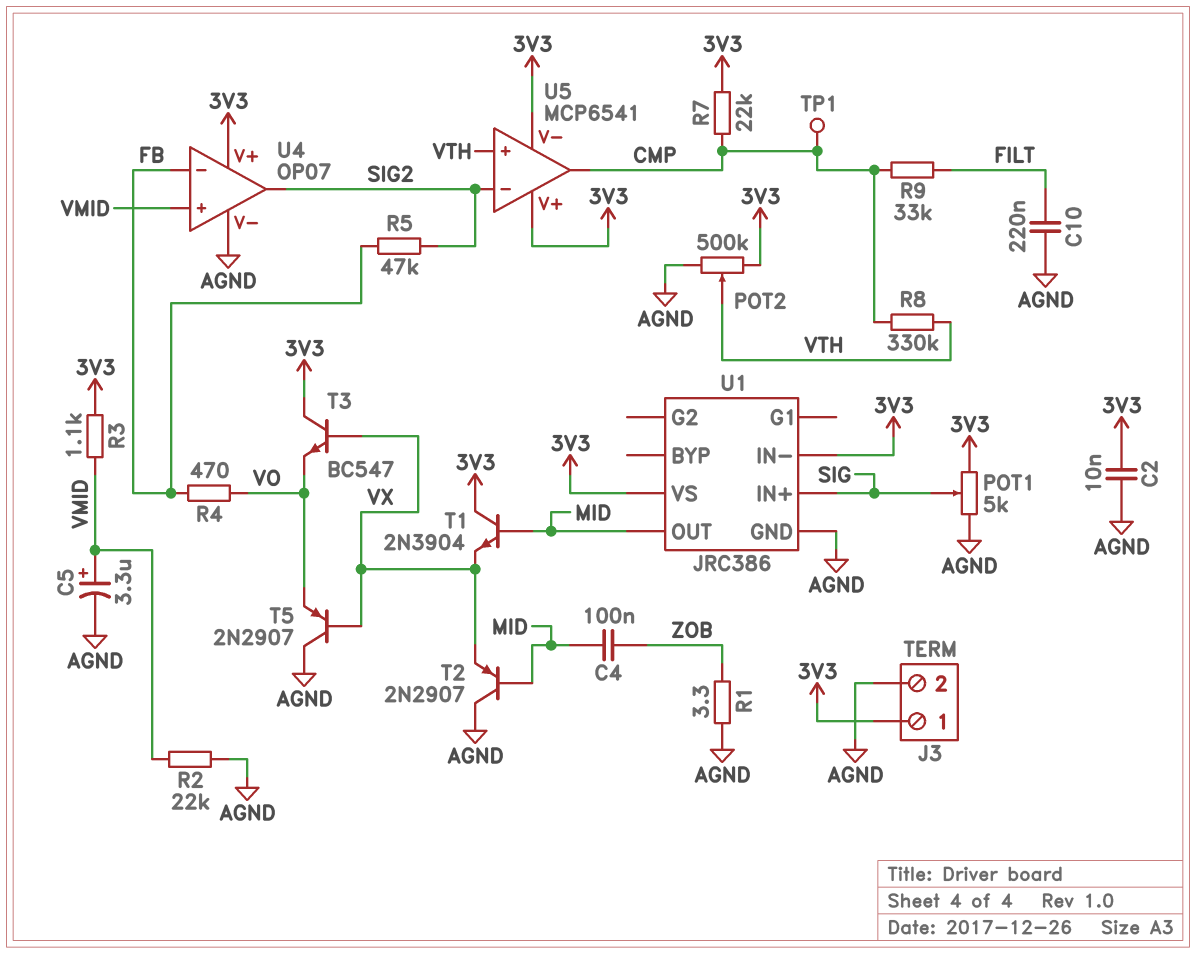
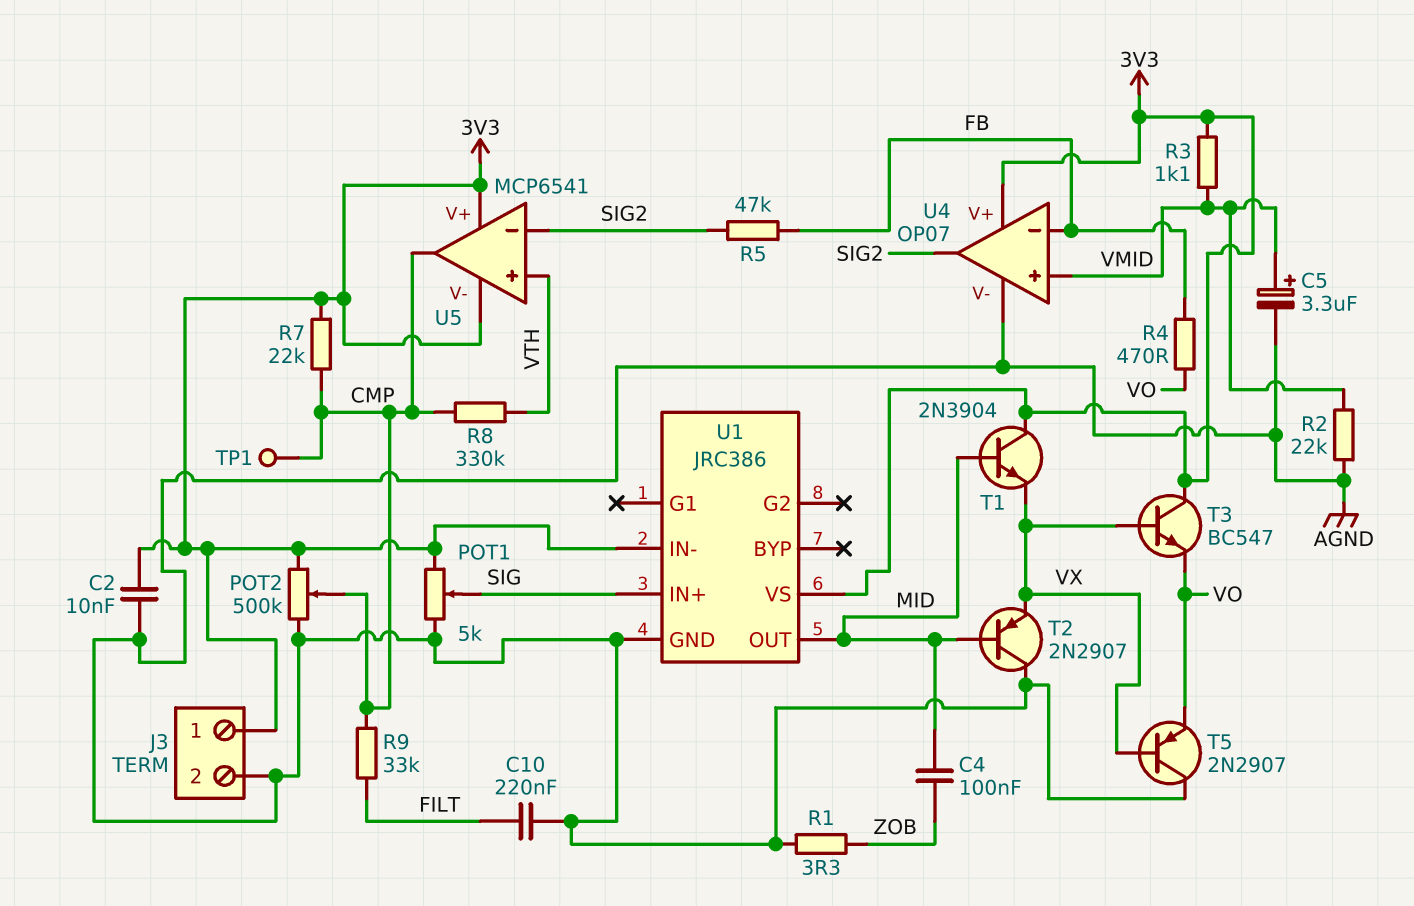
POT2: 500k (3V3, AGND, wiper VTH) -> 500k (3V3, AGND, wiper CMP)

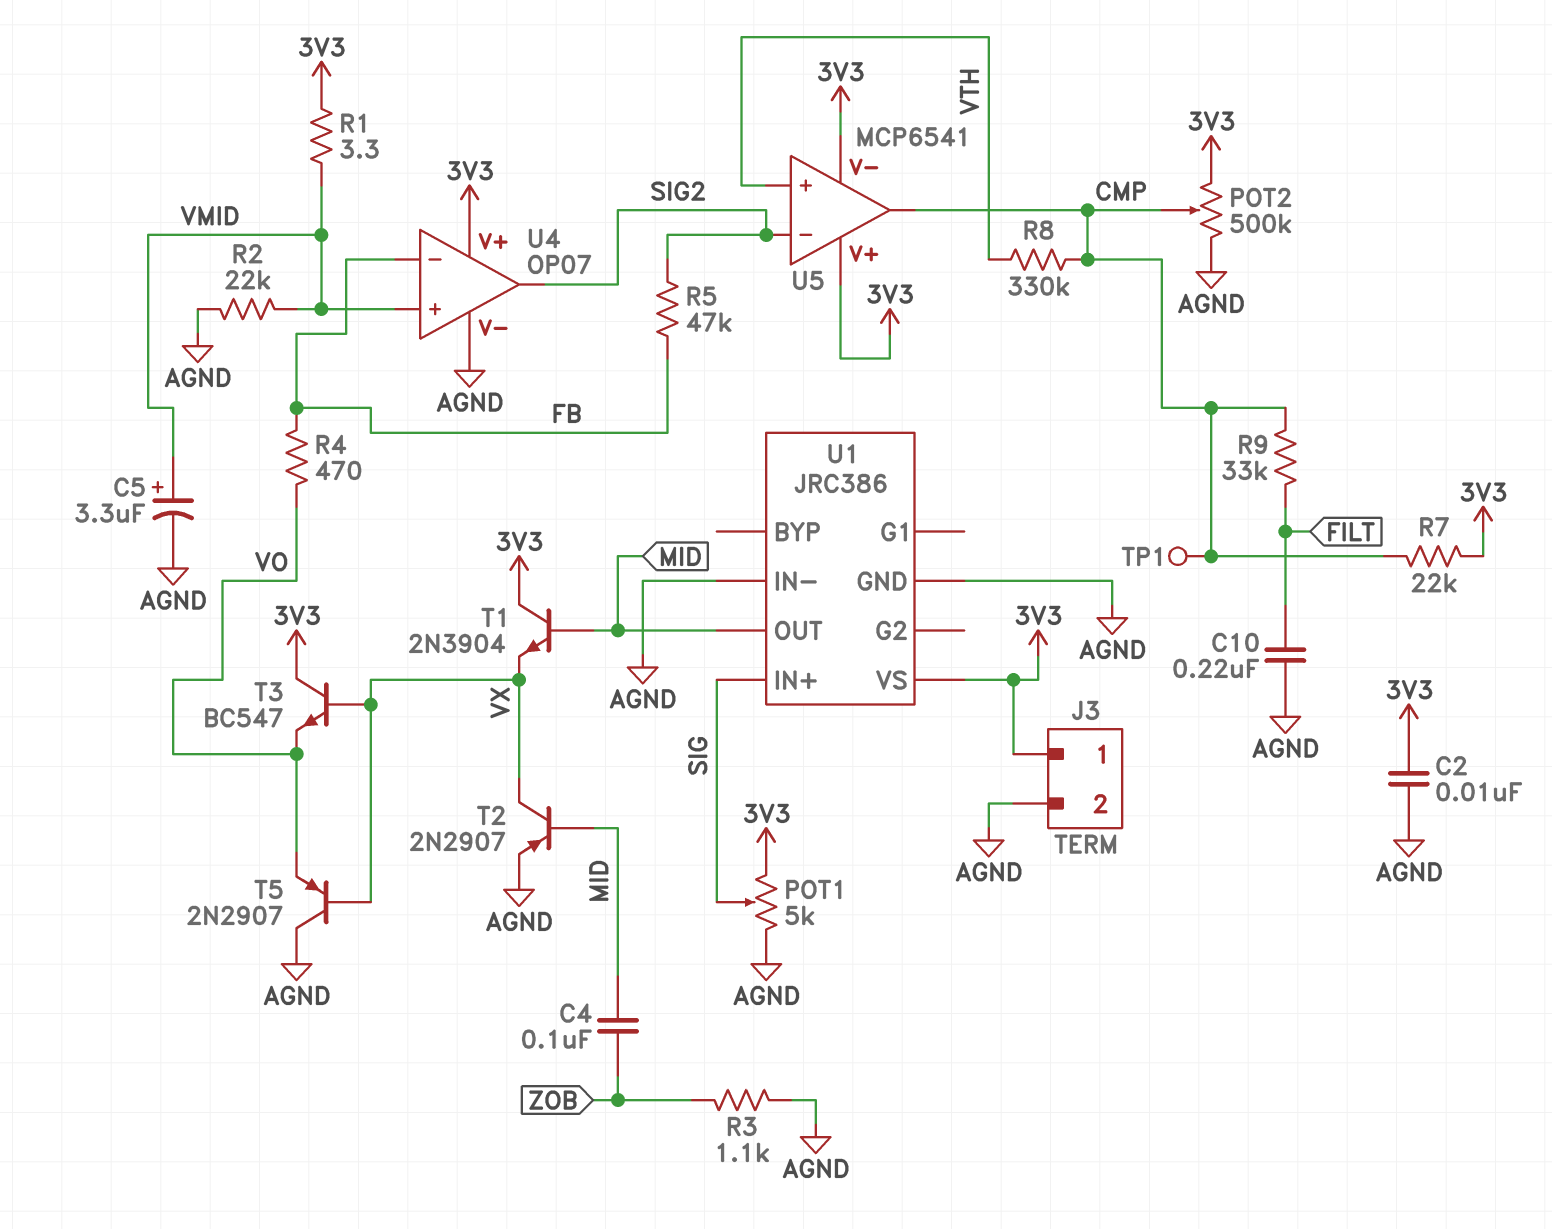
R1: 3.3 (AGND, ZOB) -> 3.3 (3V3, VMID)
R3: 1.1k (3V3, VMID) -> 1.1k (AGND, ZOB)
T2: PNP 2N2907 (B MID, C AGND, E VX) -> PNP 2N2907 (B MID, C VX, E AGND)
U1 pin IN-: 3V3 -> AGND

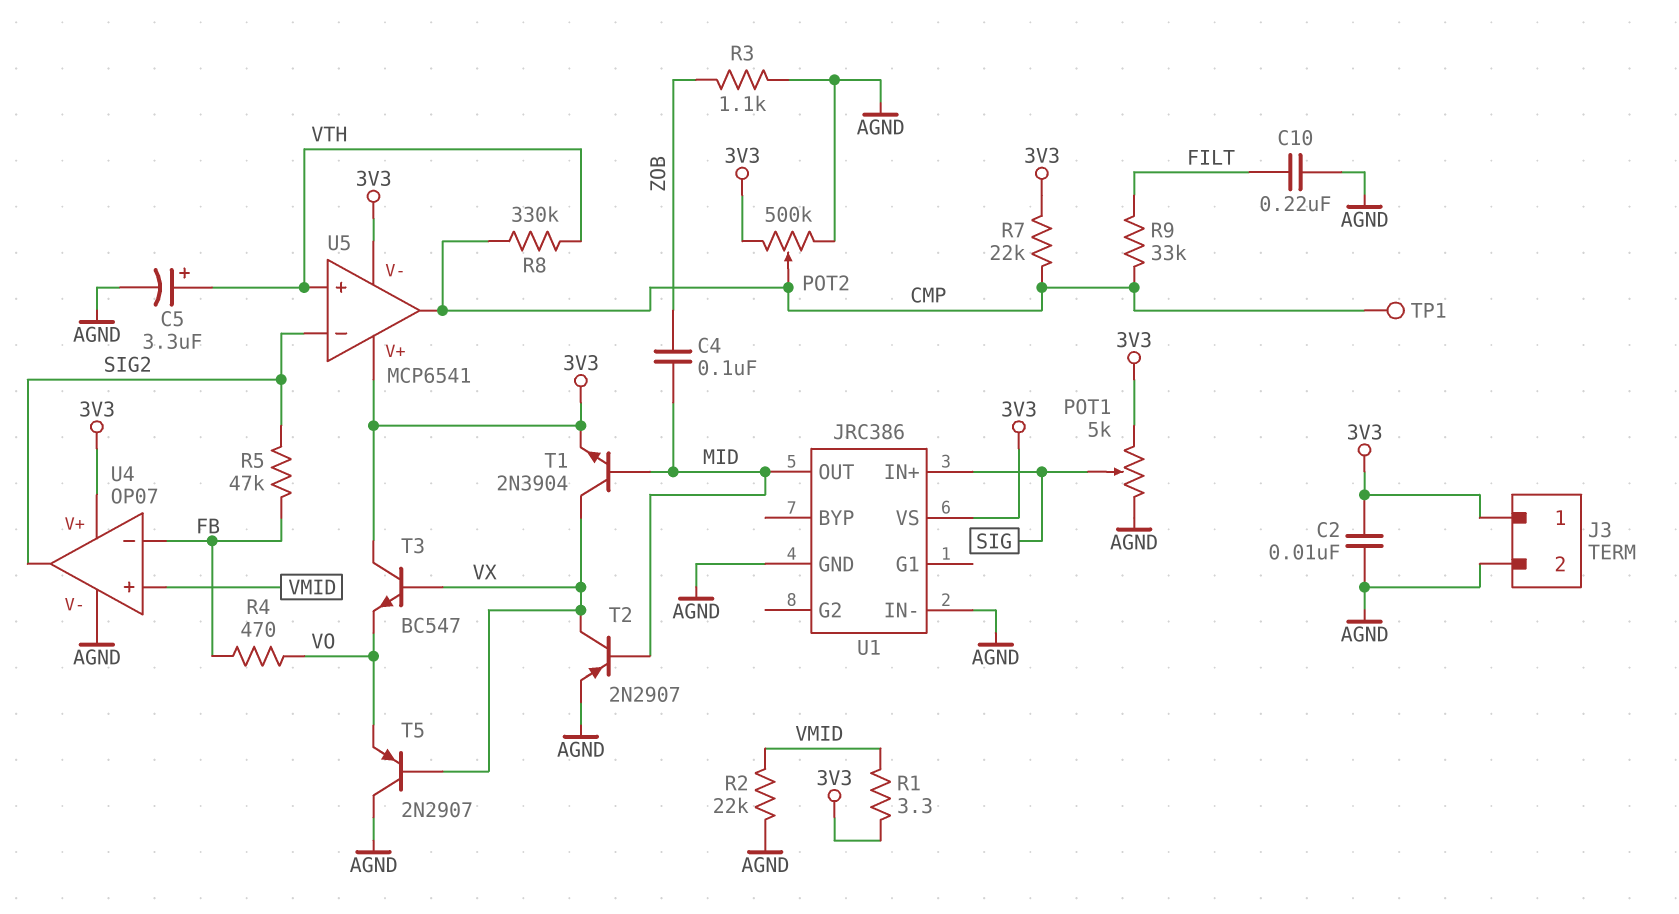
C5: 3.3uF (plus VMID, minus AGND) -> 3.3uF (plus VTH, minus AGND)
T1: NPN 2N3904 (B MID, C 3V3, E VX) -> NPN 2N3904 (B MID, C VX, E 3V3)

